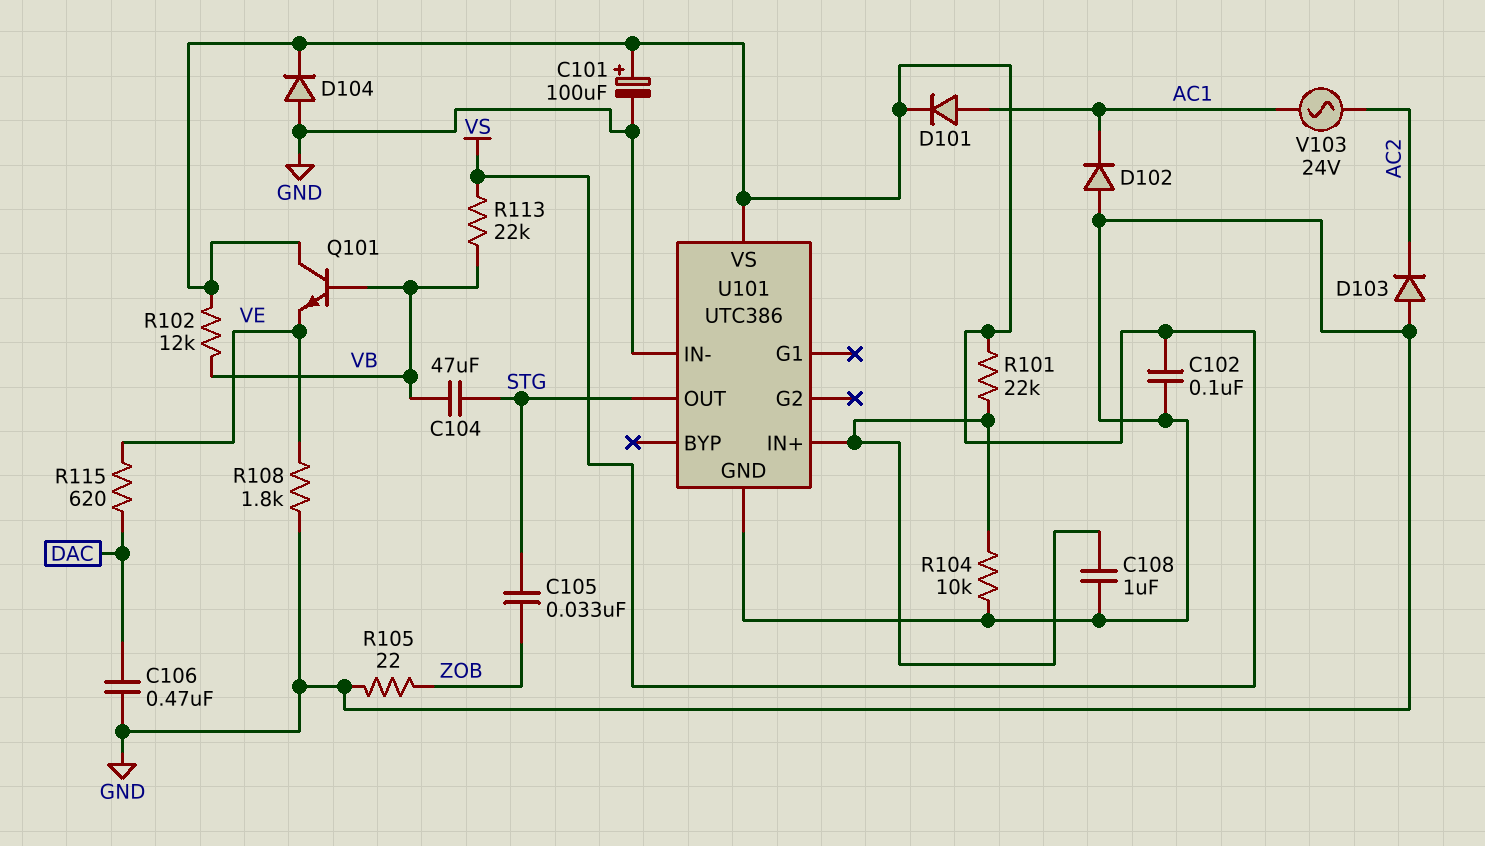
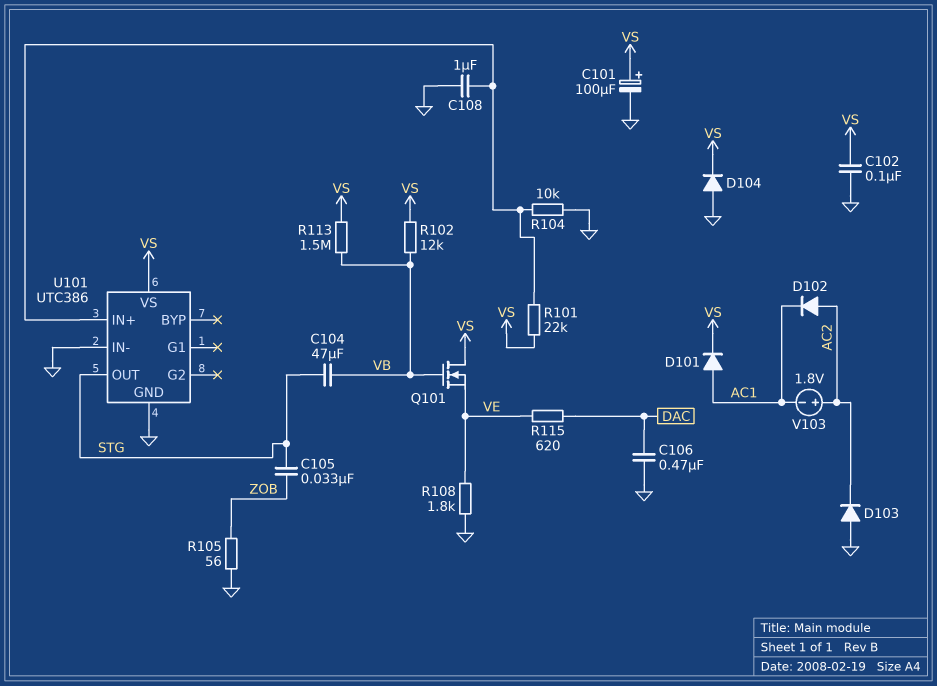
D102: diode (A GND, K AC1) -> diode (A AC2, K AC1)
Q101: NPN (B VB, C VS, E VE) -> NMOS (G VB, D VS, S VE)
R105: 22 (GND, ZOB) -> 56 (GND, ZOB)
R113: 22k (VB, VS) -> 1.5M (VB, VS)
V103: AC 24V (AC1, AC2) -> 1.8V (plus AC2, minus AC1)

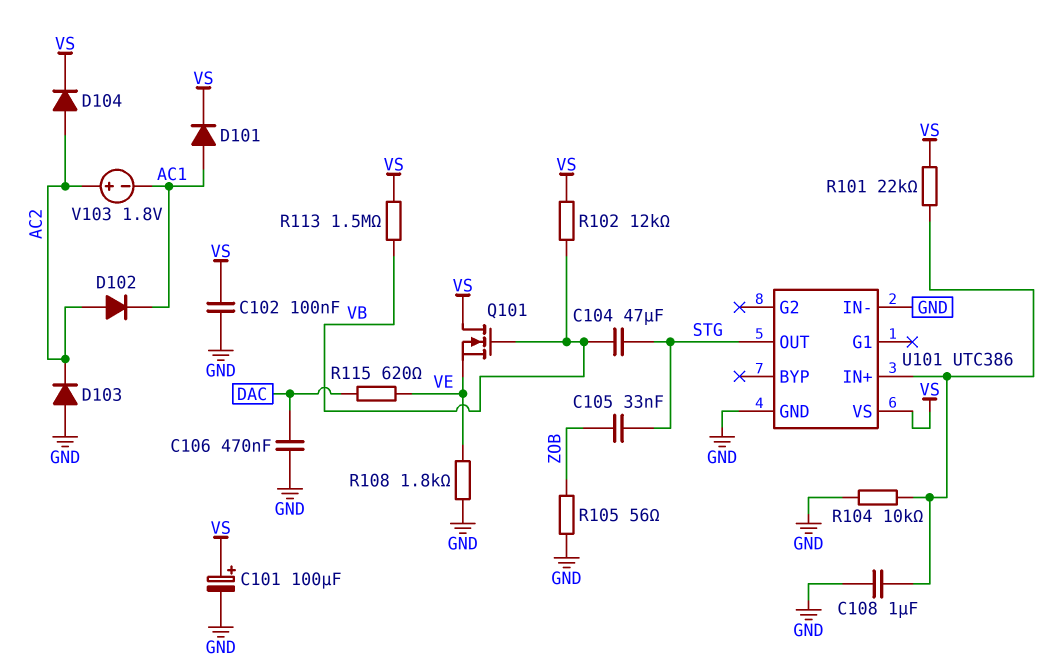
D104: diode (A GND, K VS) -> diode (A AC2, K VS)

